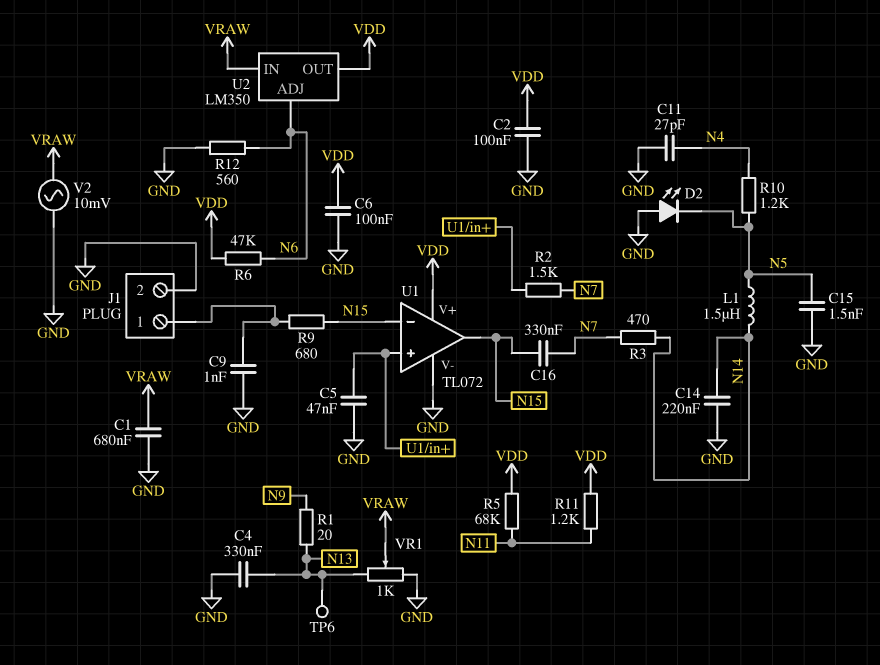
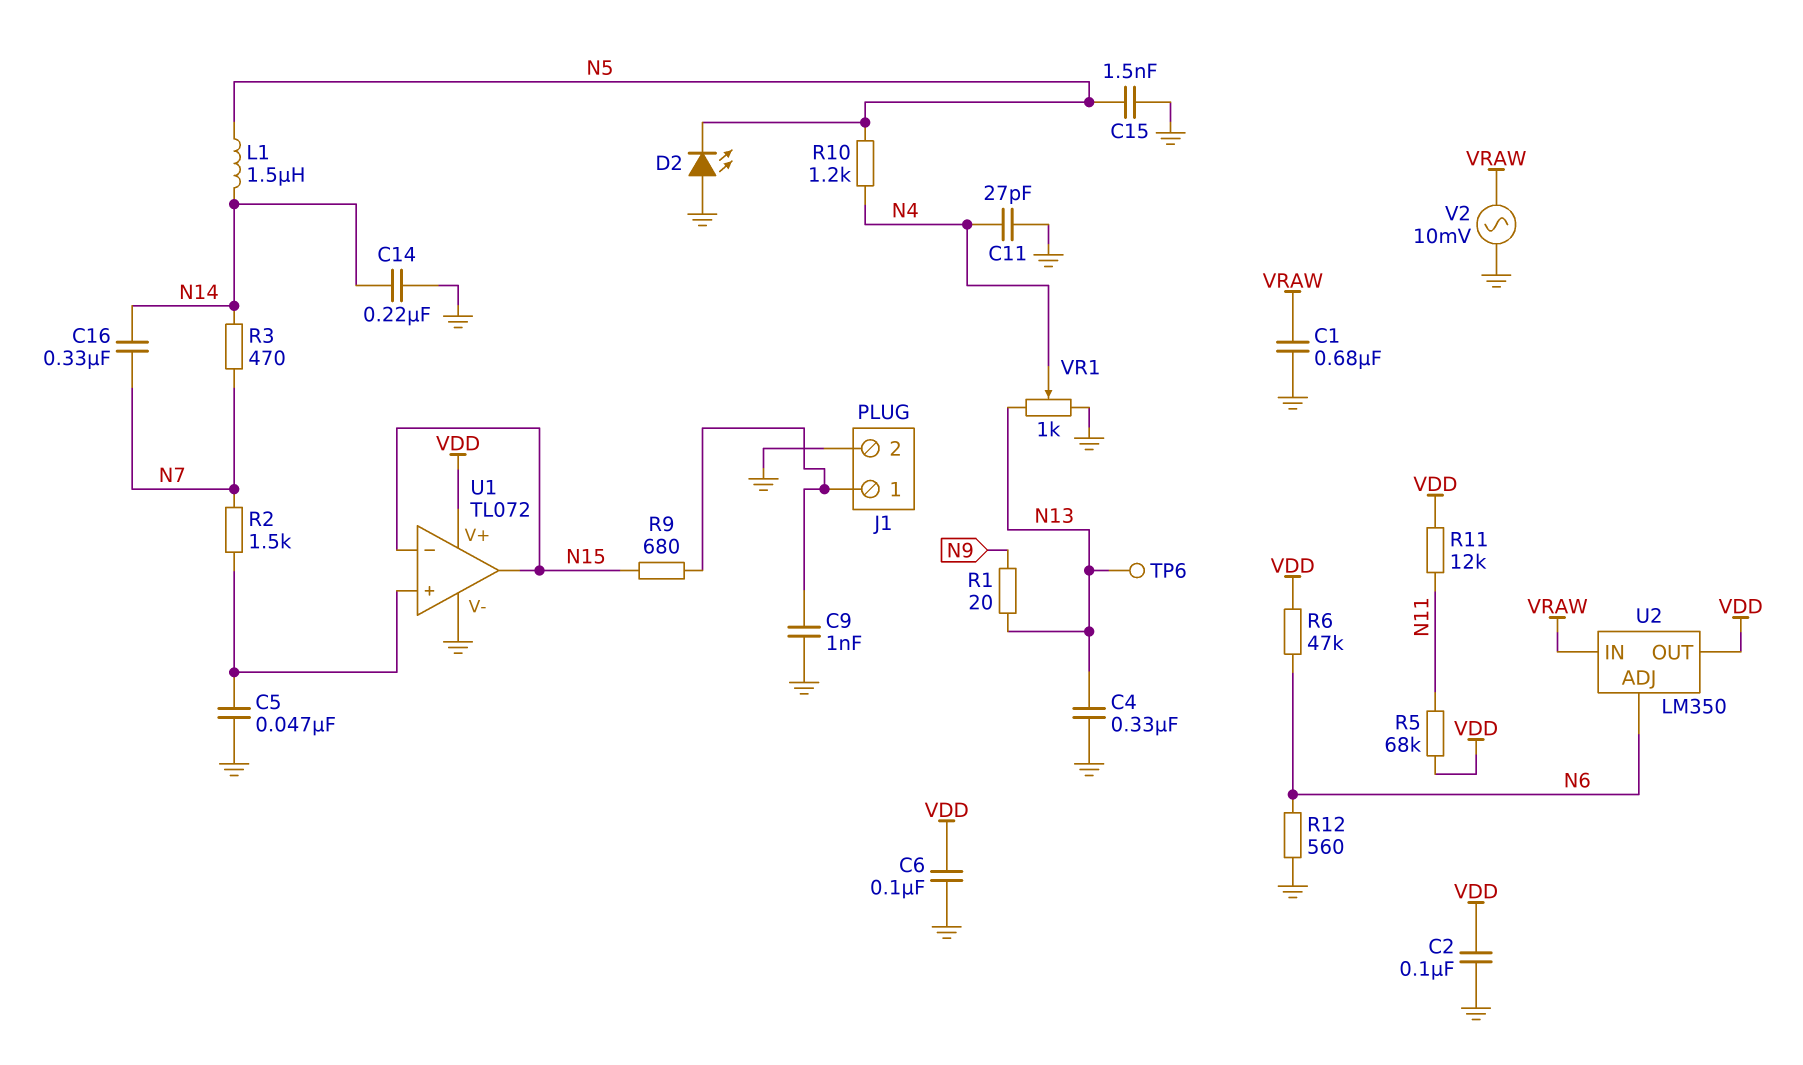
C16: 330nF (N7, N15) -> 330nF (N7, N14)
R11: 1.2k (N11, VDD) -> 12k (N11, VDD)
VR1: 1k (GND, N13, wiper VRAW) -> 1k (GND, N13, wiper N4)

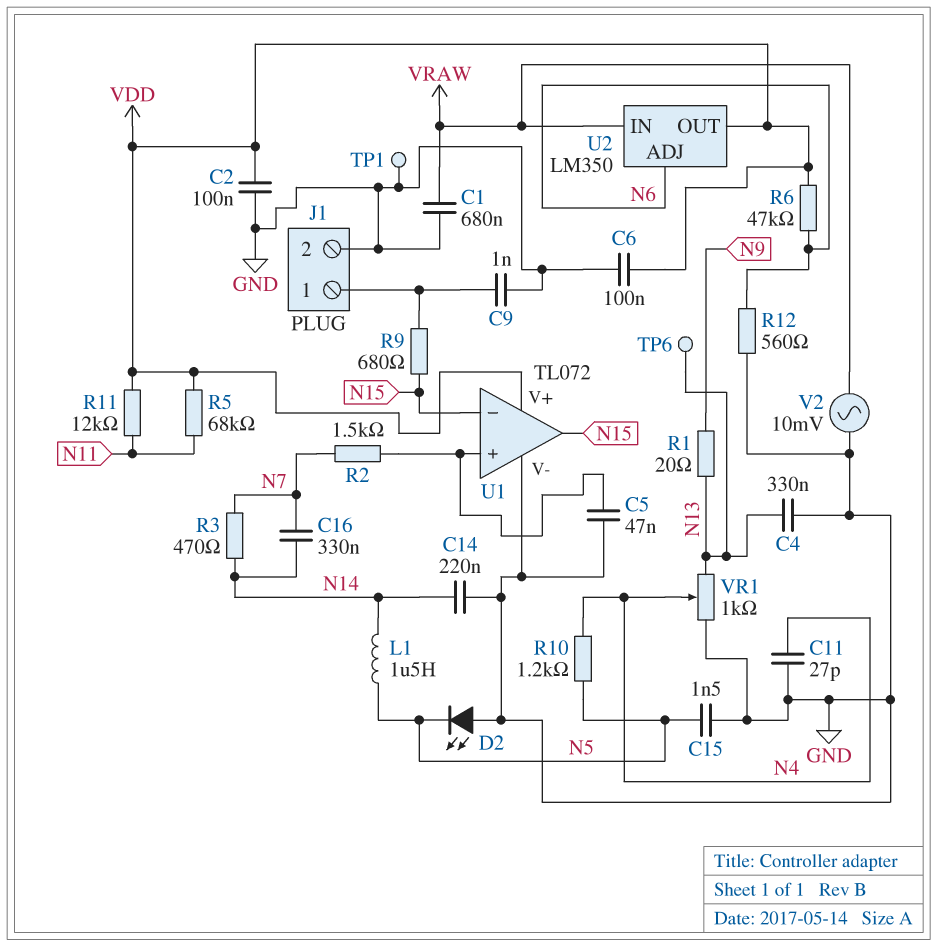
TP1: none -> test point (GND)

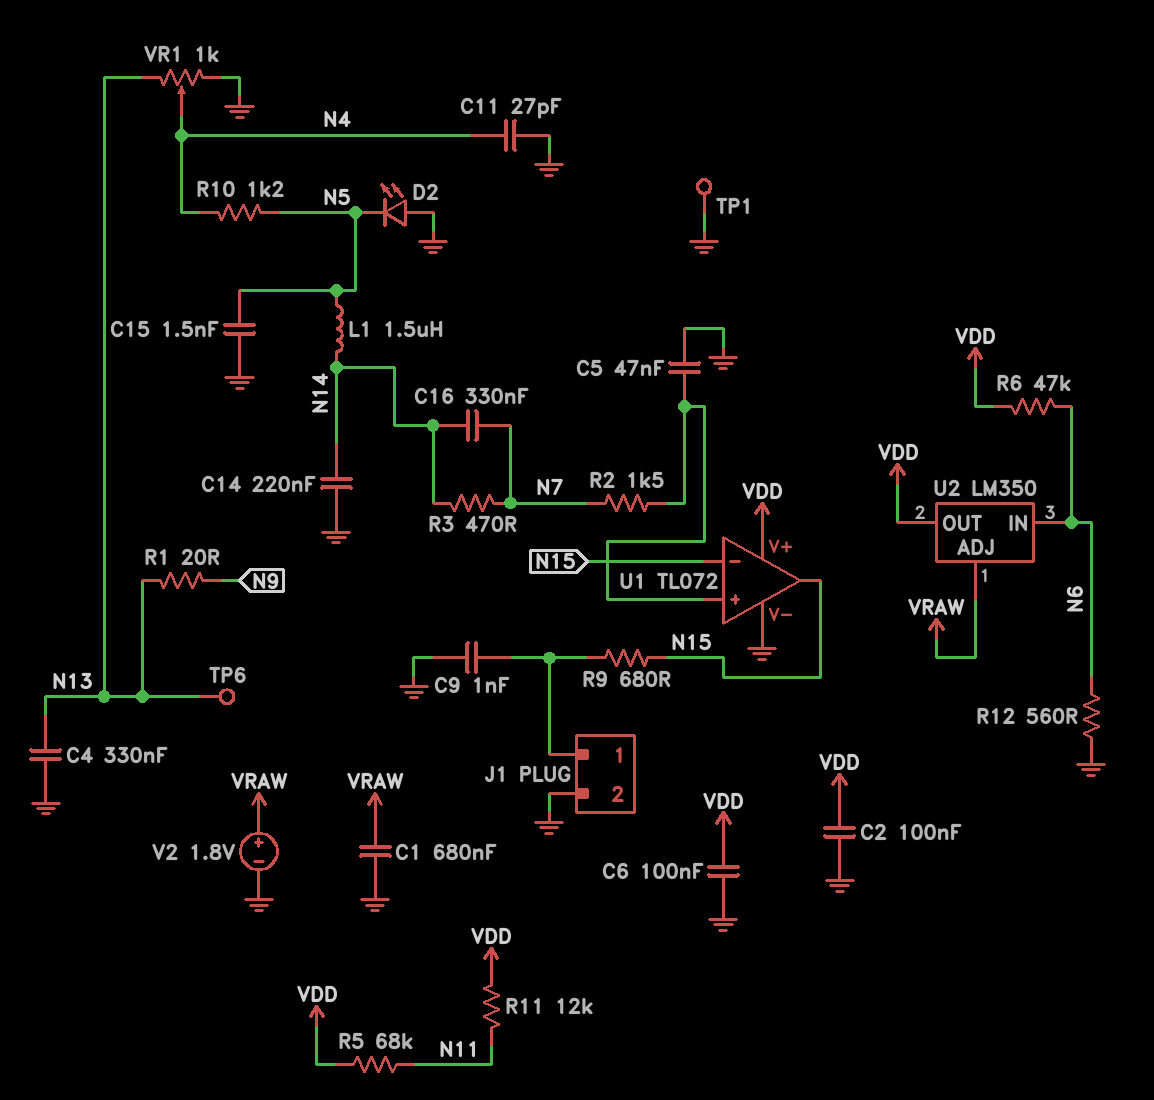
U2 pin ADJ: N6 -> VRAW
U2 pin IN: VRAW -> N6
V2: AC 10mV (GND, VRAW) -> 1.8V (plus VRAW, minus GND)

